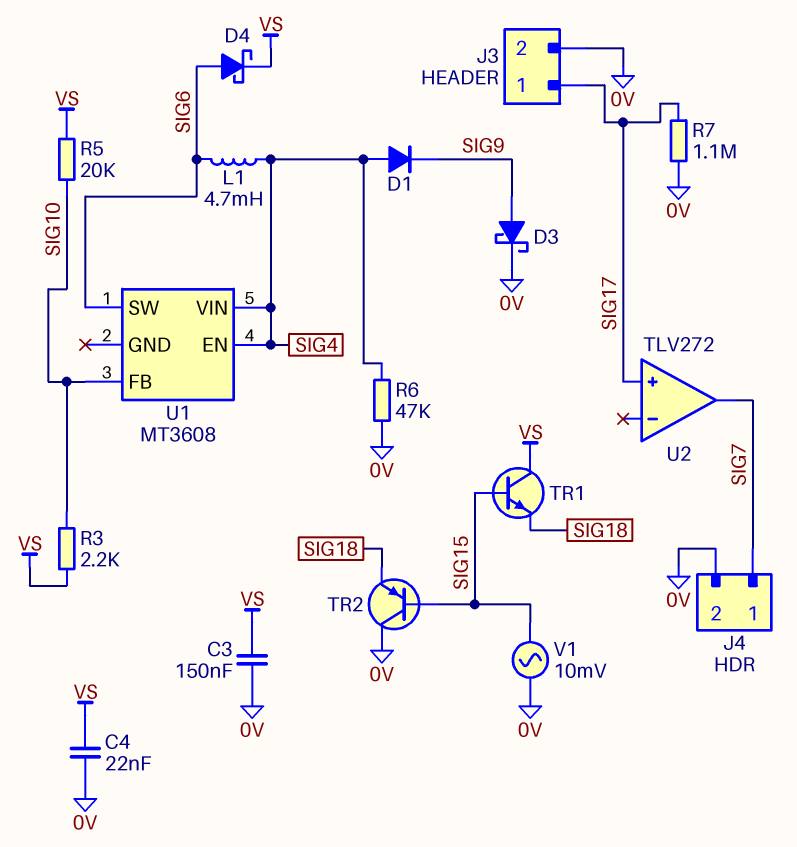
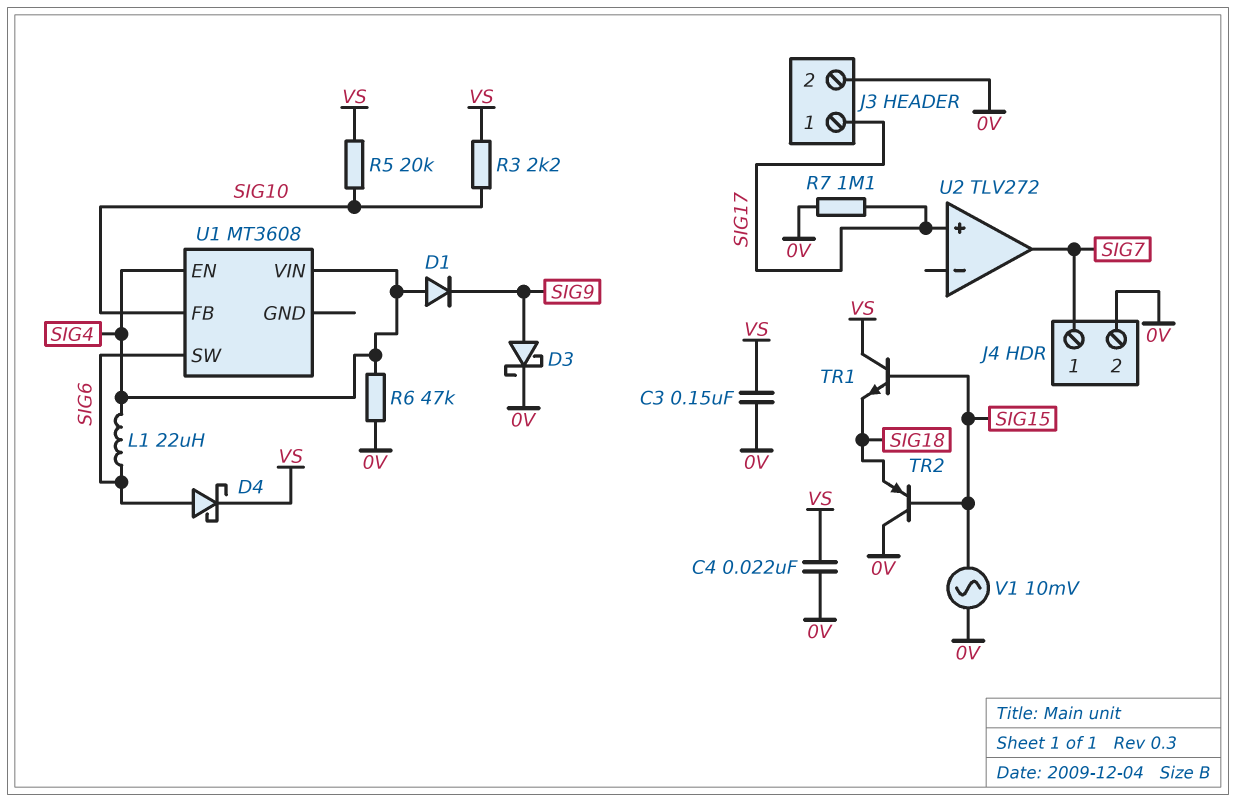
L1: 4.7mH (SIG4, SIG6) -> 22uH (SIG4, SIG6)

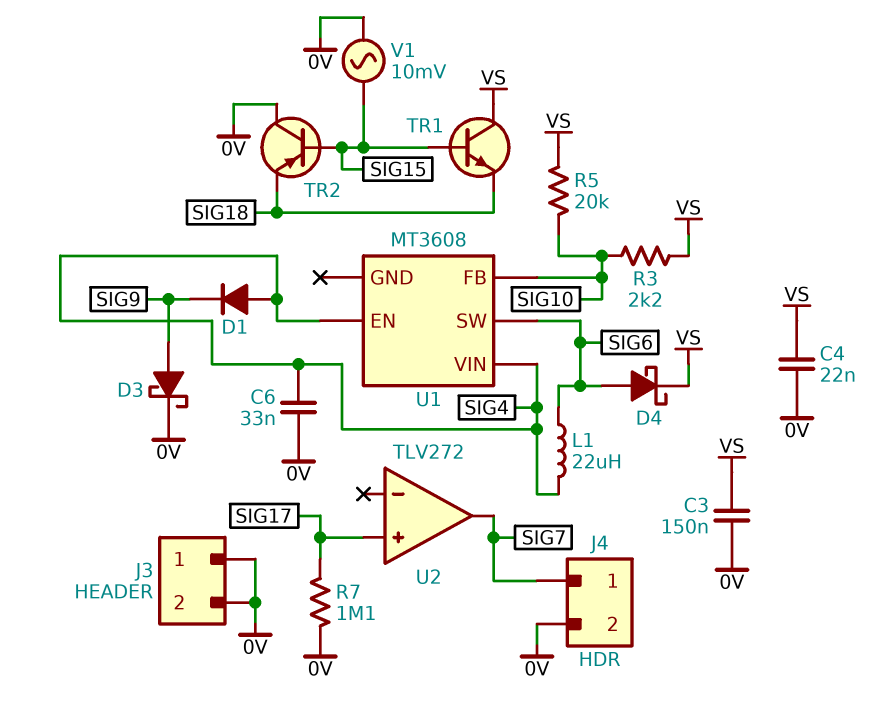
C6: none -> 33nF (0V, SIG4)
J3 pin 1: SIG17 -> 0V
R6: 47k (0V, SIG4) -> none

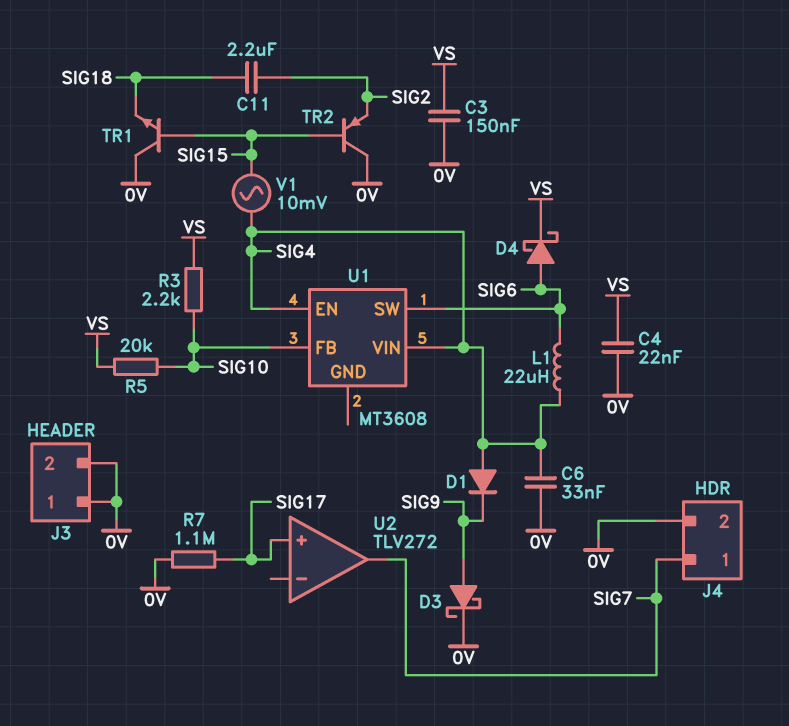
C11: none -> 2.2uF (SIG2, SIG18)
TR1: NPN (B SIG15, C VS, E SIG18) -> NPN (B SIG15, C 0V, E SIG18)
TR2: PNP (B SIG15, C 0V, E SIG18) -> PNP (B SIG15, C 0V, E SIG2)
V1: AC 10mV (0V, SIG15) -> AC 10mV (SIG4, SIG15)

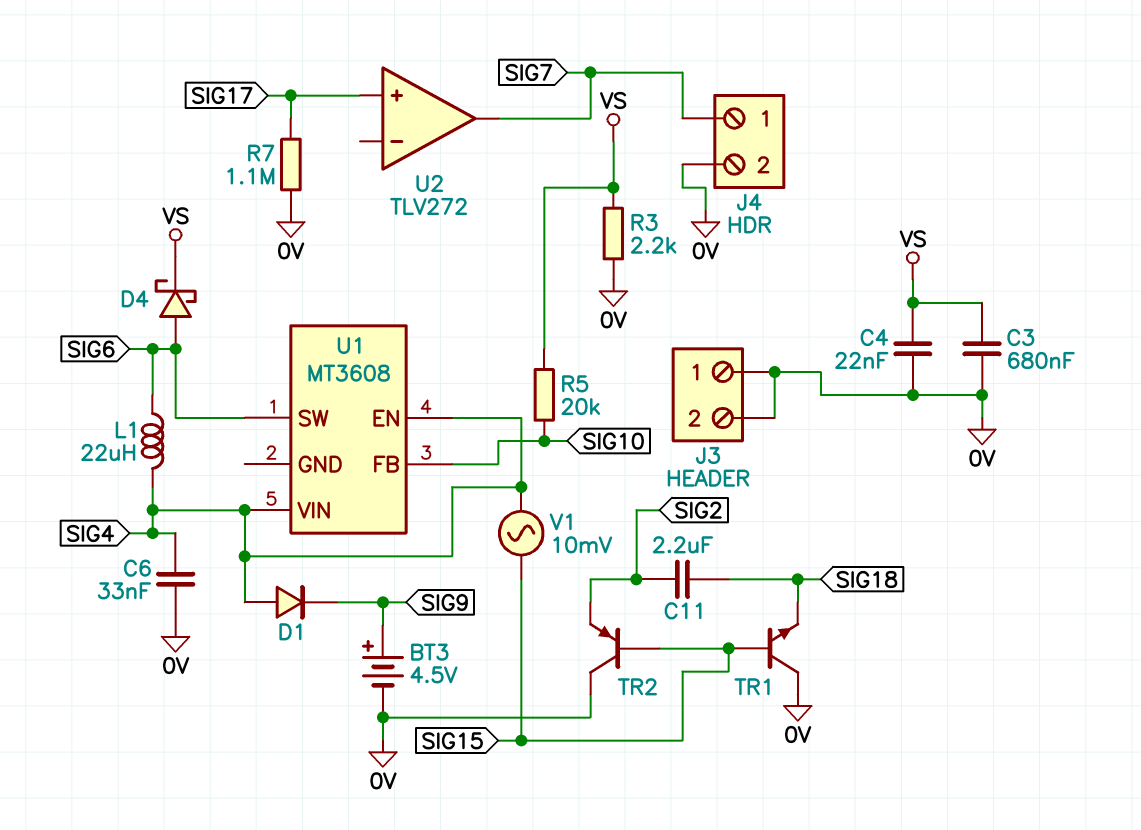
BT3: none -> 4.5V (plus SIG9, minus 0V)
C3: 150nF (0V, VS) -> 680nF (0V, VS)
D3: schottky (A SIG9, K 0V) -> none
R3: 2.2k (SIG10, VS) -> 2.2k (0V, VS)

